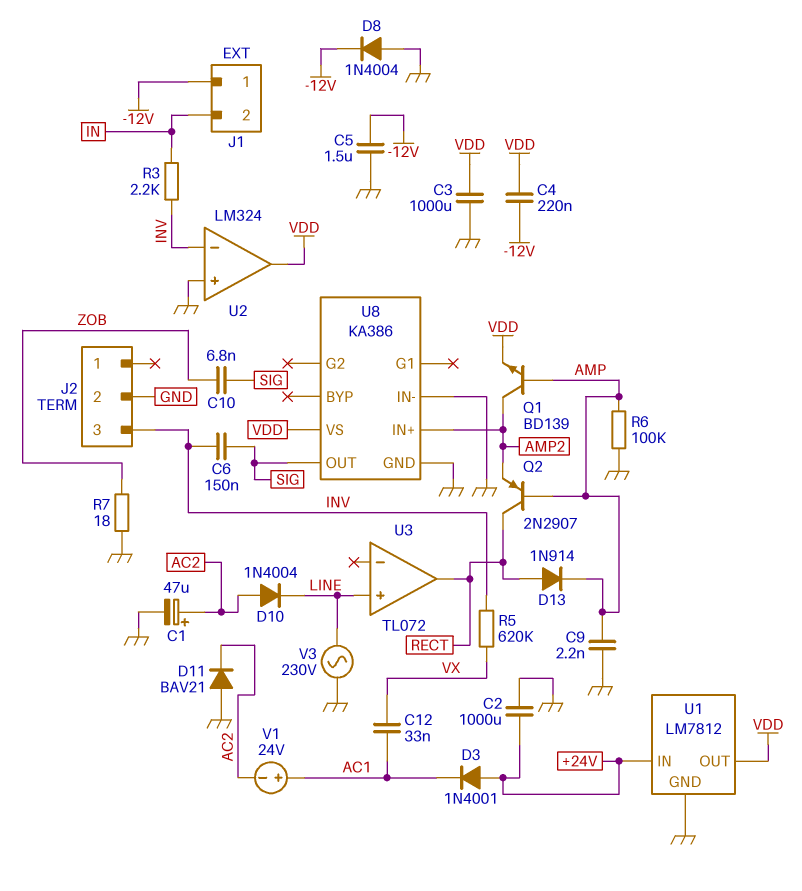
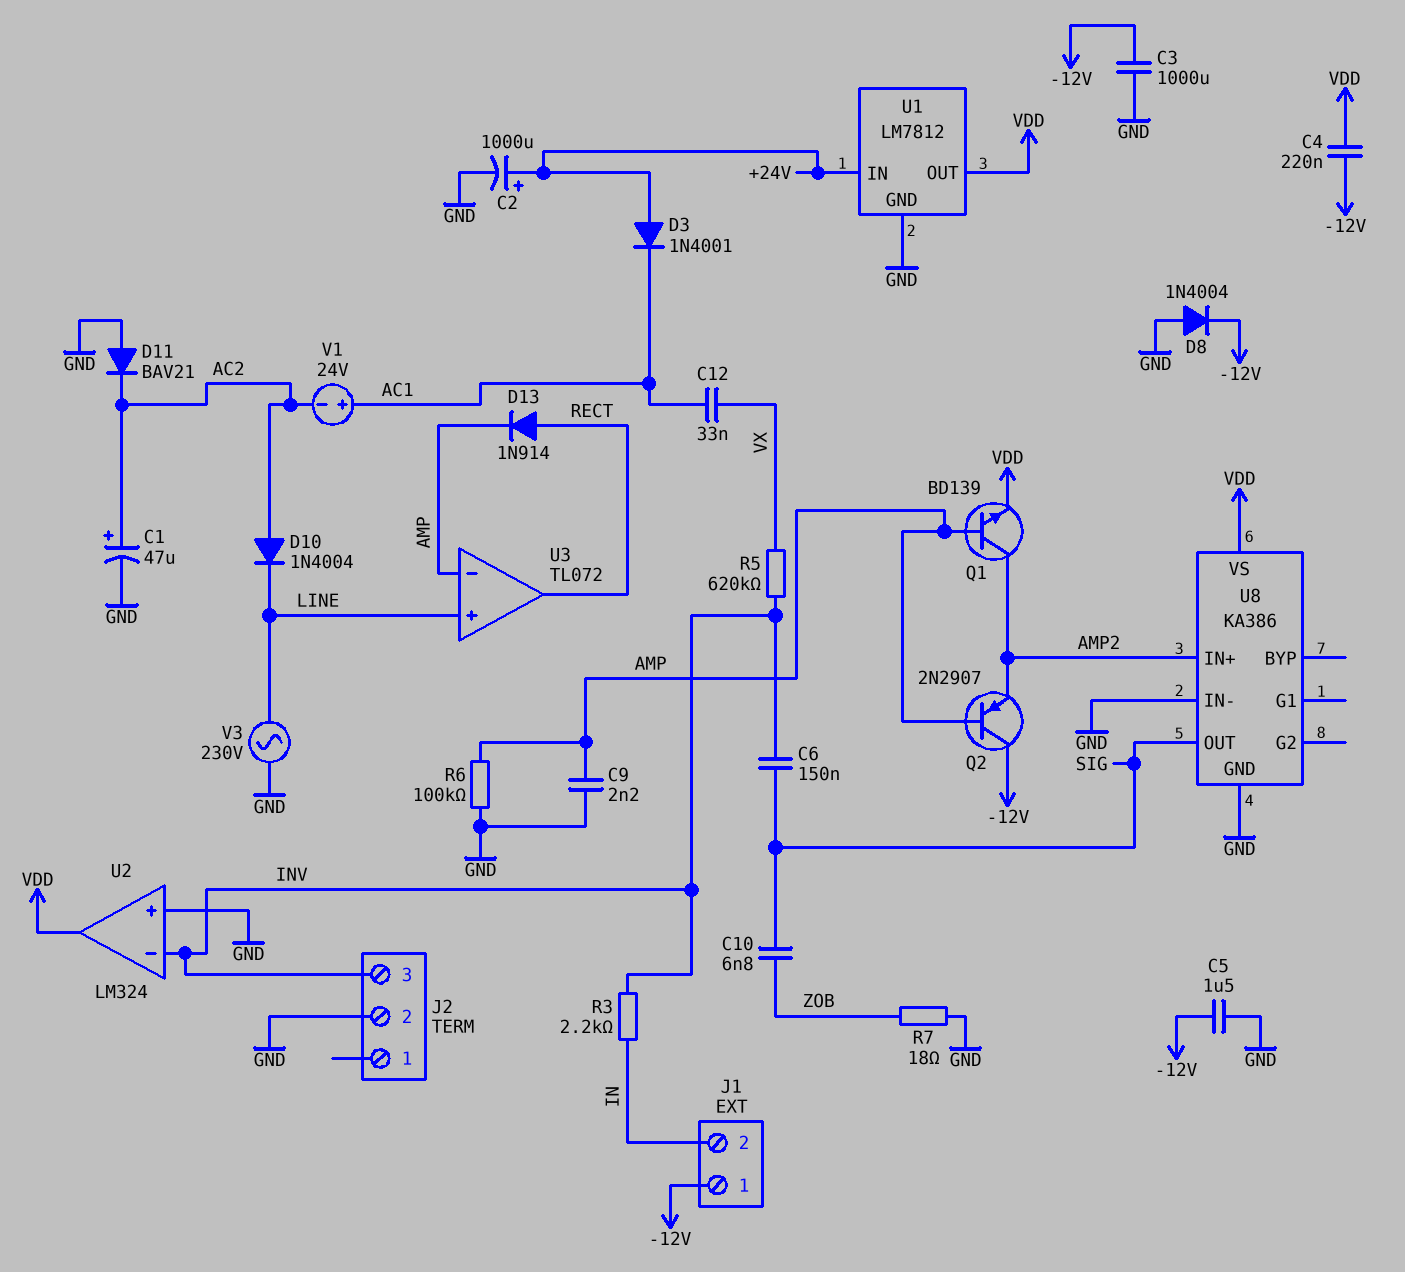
C2: 1000uF (+24V, GND) -> 1000uF (plus +24V, minus GND)
C3: 1000uF (GND, VDD) -> 1000uF (-12V, GND)
Q2: PNP 2N2907 (B AMP, C RECT, E AMP2) -> PNP 2N2907 (B AMP, C -12V, E AMP2)
U3 pin in-: none -> AMP

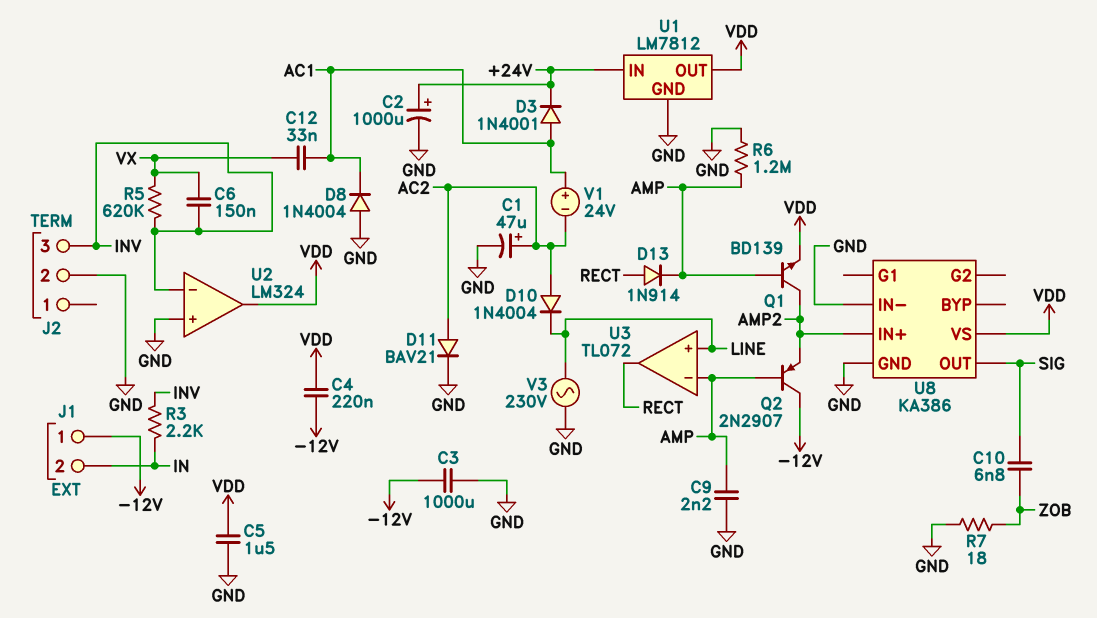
C5: 1.5uF (-12V, GND) -> 1.5uF (GND, VDD)
C6: 150nF (INV, SIG) -> 150nF (INV, VX)
D3: diode 1N4001 (A +24V, K AC1) -> diode 1N4001 (A AC1, K +24V)
D8: diode 1N4004 (A GND, K -12V) -> diode 1N4004 (A GND, K AC1)
D11: diode BAV21 (A GND, K AC2) -> diode BAV21 (A AC2, K GND)
R6: 100k (AMP, GND) -> 1.2M (AMP, GND)

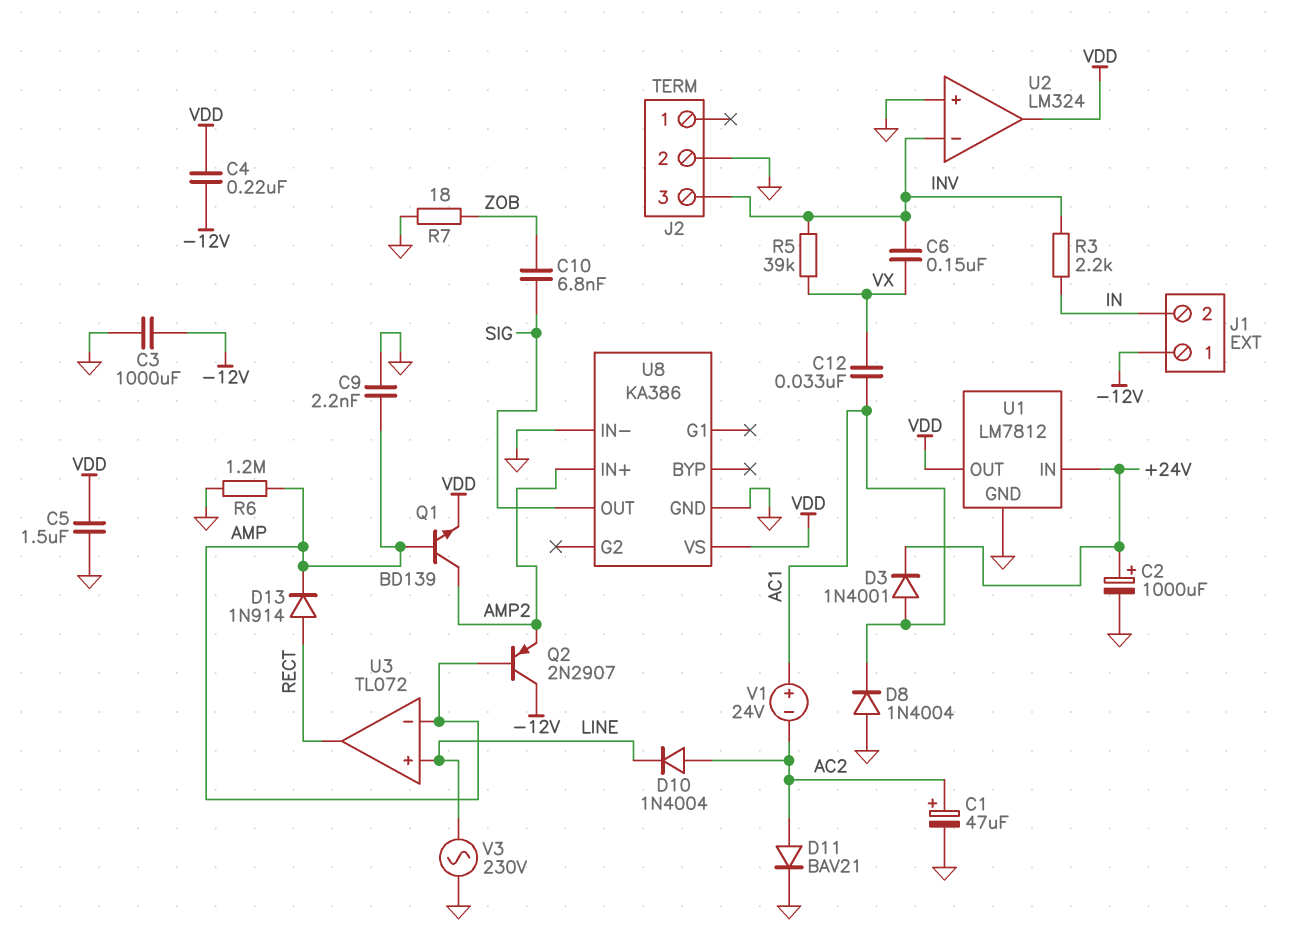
R5: 620k (INV, VX) -> 39k (INV, VX)

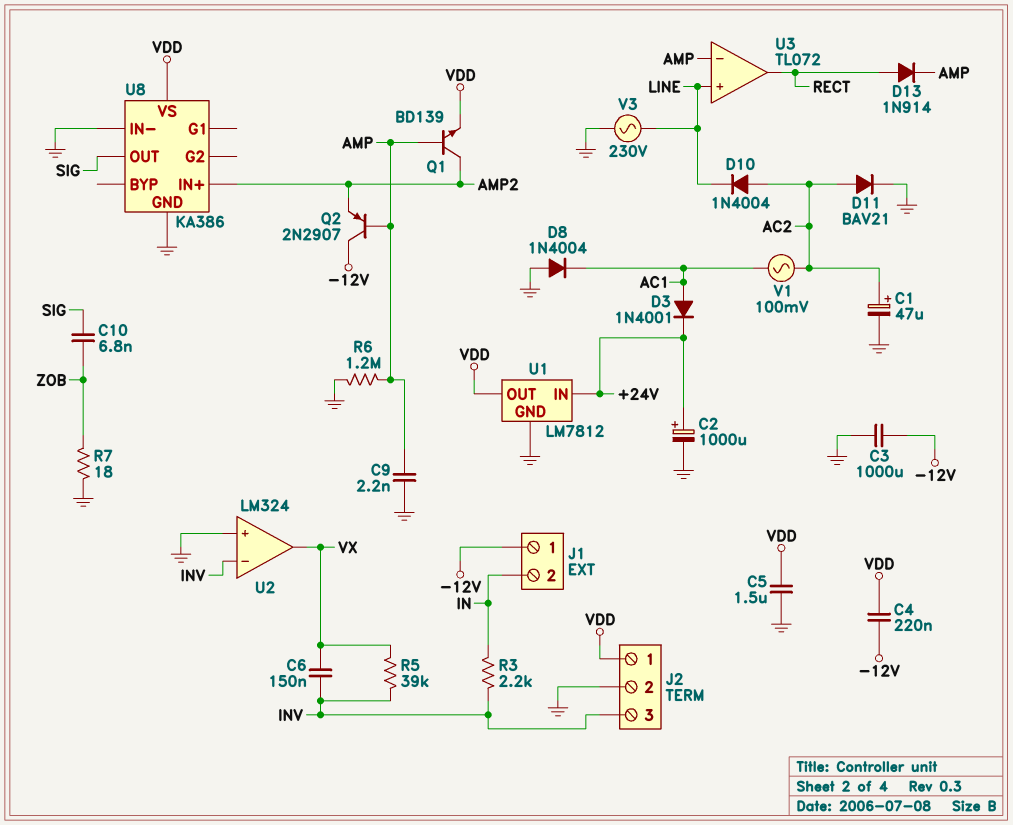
C12: 33nF (AC1, VX) -> none
J2 pin 1: none -> VDD
U2 pin out: VDD -> VX
V1: 24V (plus AC1, minus AC2) -> AC 100mV (AC1, AC2)

